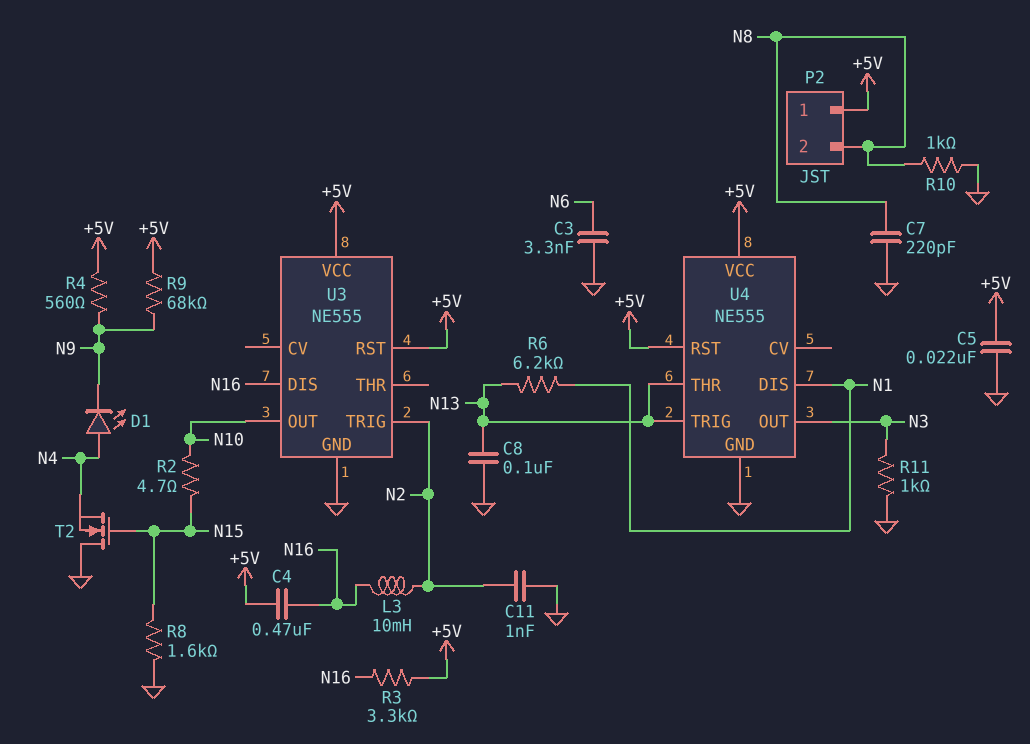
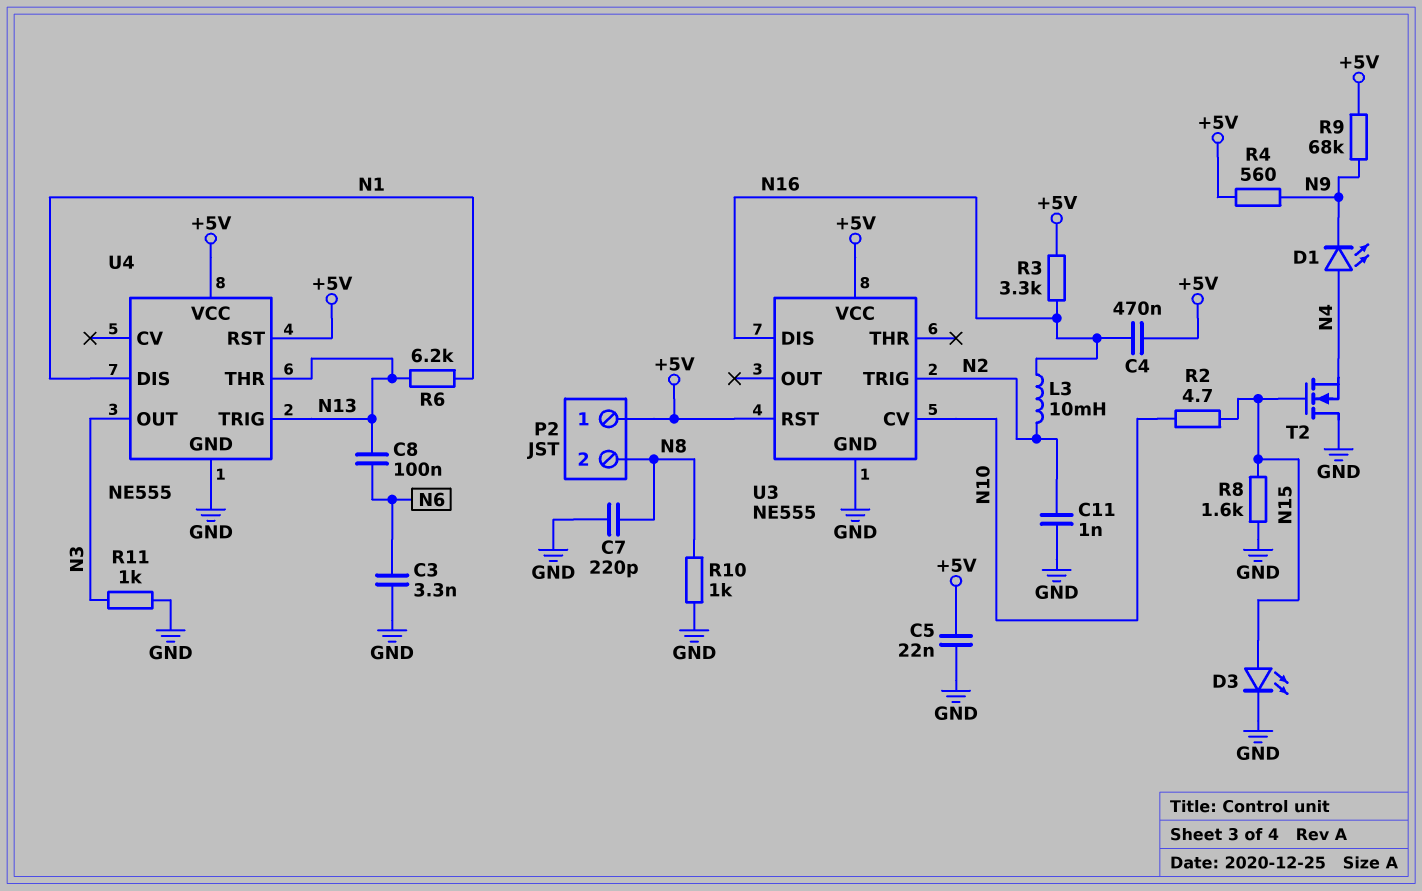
C8: 100nF (GND, N13) -> 100nF (N6, N13)
D3: none -> LED (A N15, K GND)
U3 pin CV: none -> N10
U3 pin OUT: N10 -> none

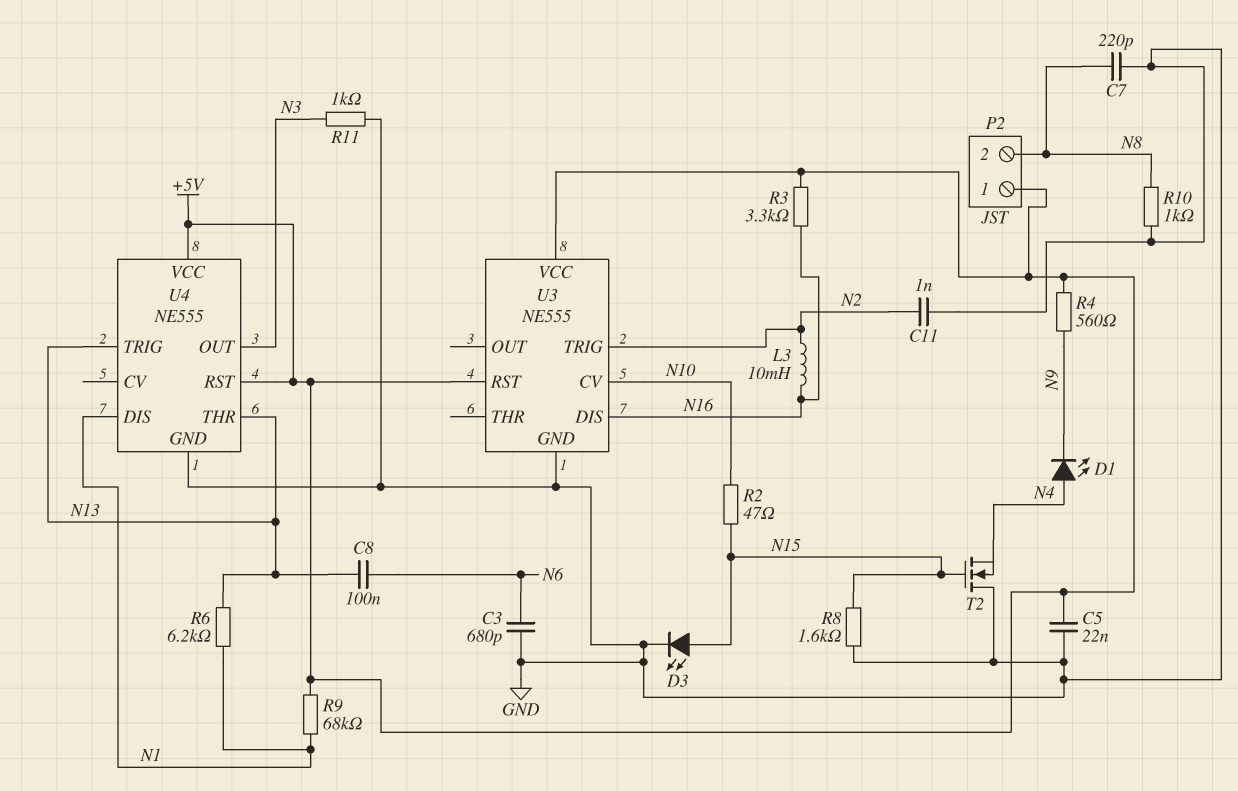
C3: 3.3nF (GND, N6) -> 680pF (GND, N6)
C4: 470nF (+5V, N16) -> none
R2: 4.7 (N10, N15) -> 47 (N10, N15)
R9: 68k (+5V, N9) -> 68k (+5V, N1)

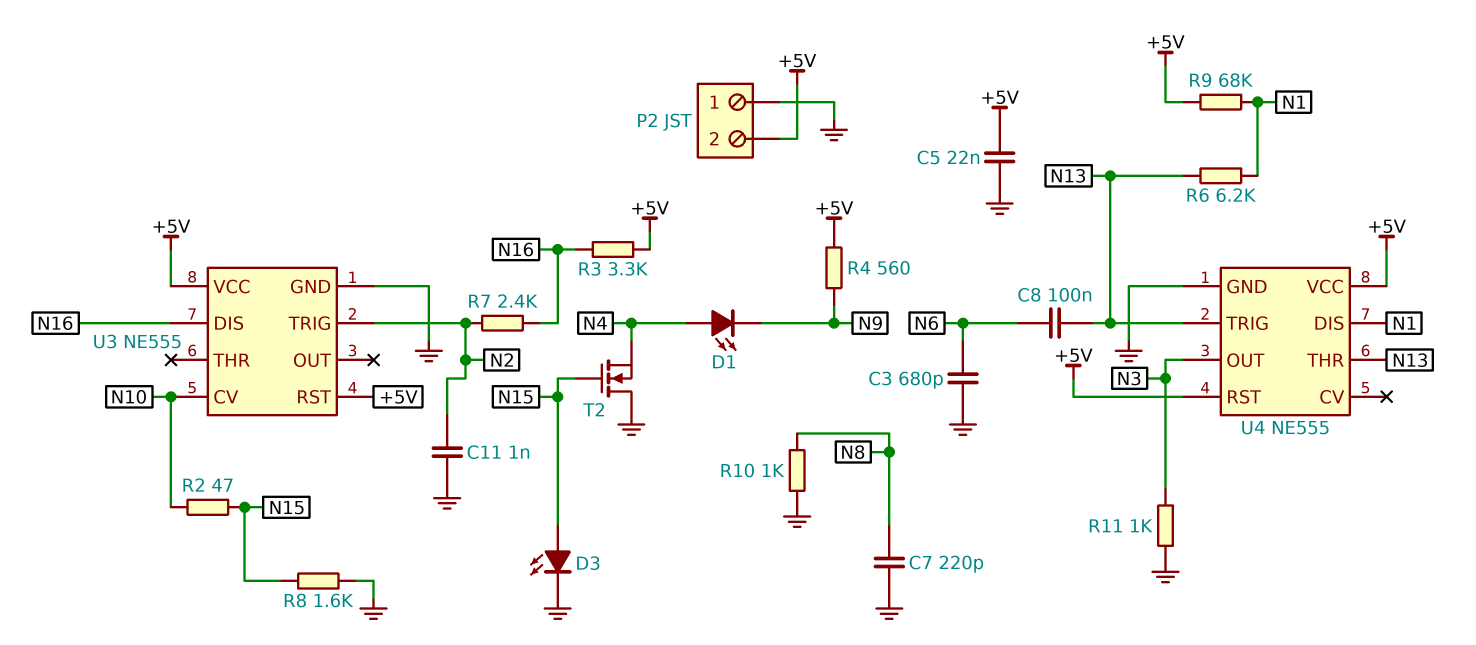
L3: 10mH (N2, N16) -> none
P2 pin 1: +5V -> GND
P2 pin 2: N8 -> +5V
R7: none -> 2.4k (N2, N16)

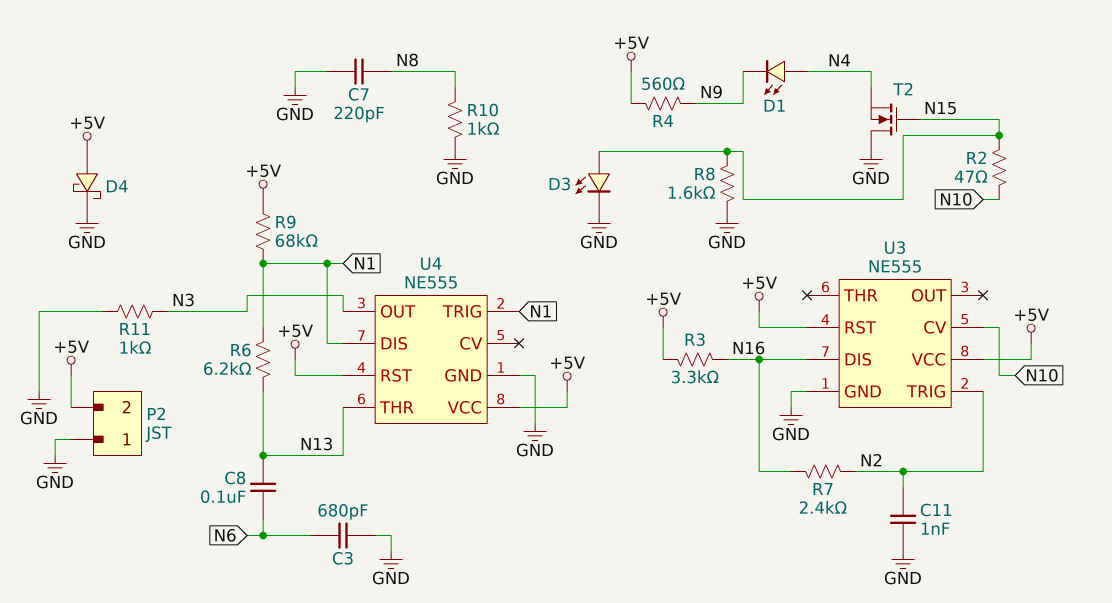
C5: 22nF (+5V, GND) -> none
D4: none -> schottky (A +5V, K GND)
U4 pin TRIG: N13 -> N1

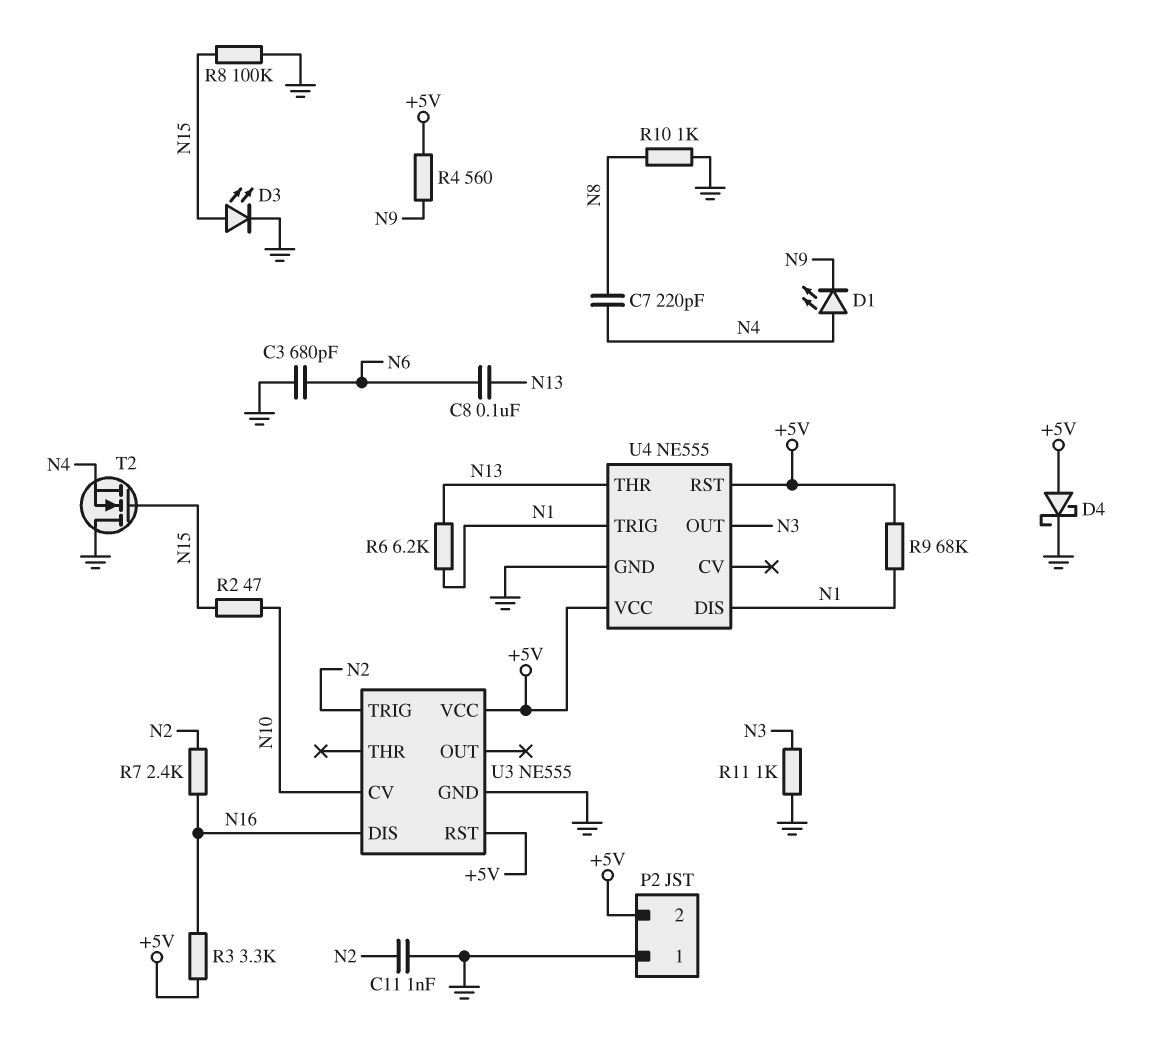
C7: 220pF (GND, N8) -> 220pF (N4, N8)
R8: 1.6k (GND, N15) -> 100k (GND, N15)

